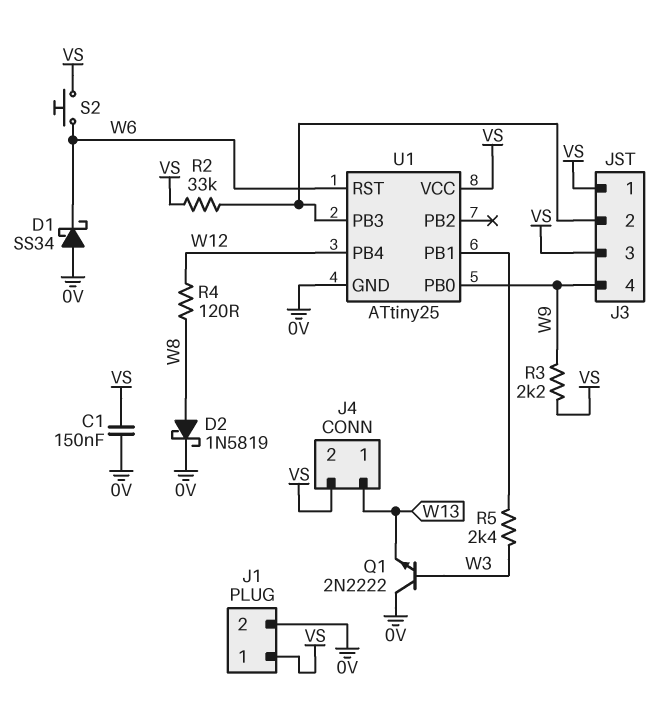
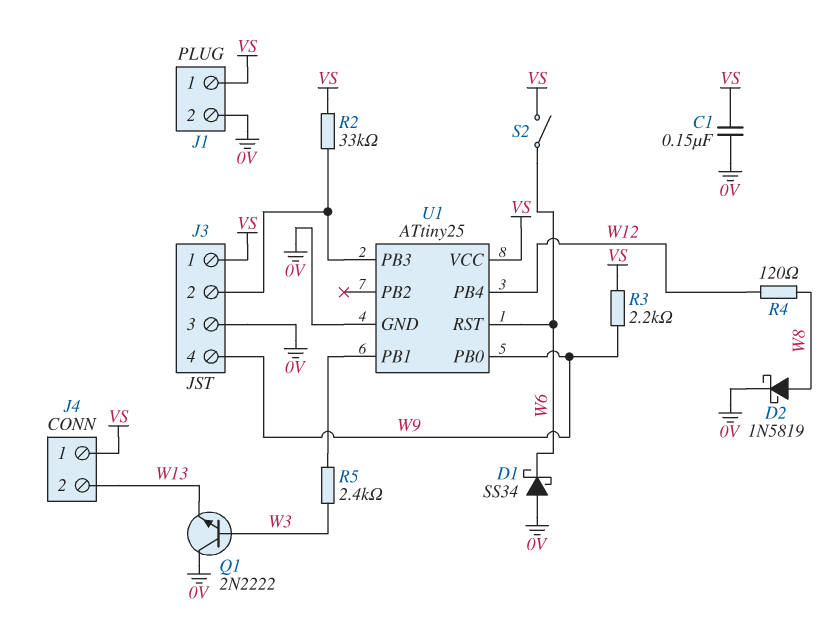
J3 pin 3: VS -> 0V
J4 pin 1: W13 -> VS
J4 pin 2: VS -> W13
S2: button (VS, W6) -> switch (VS, W6)

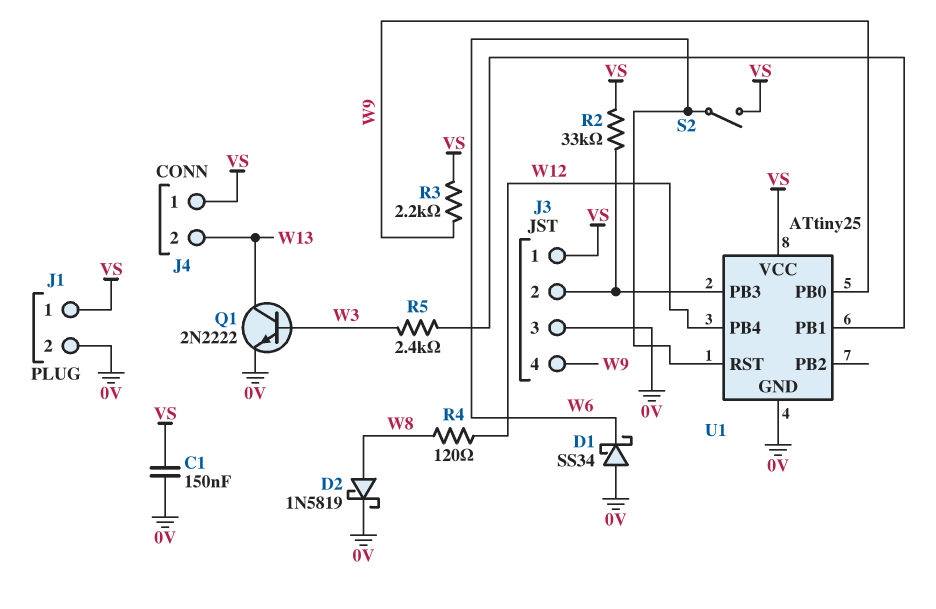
Q1: NPN 2N2222 (B W3, C 0V, E W13) -> NPN 2N2222 (B W3, C W13, E 0V)

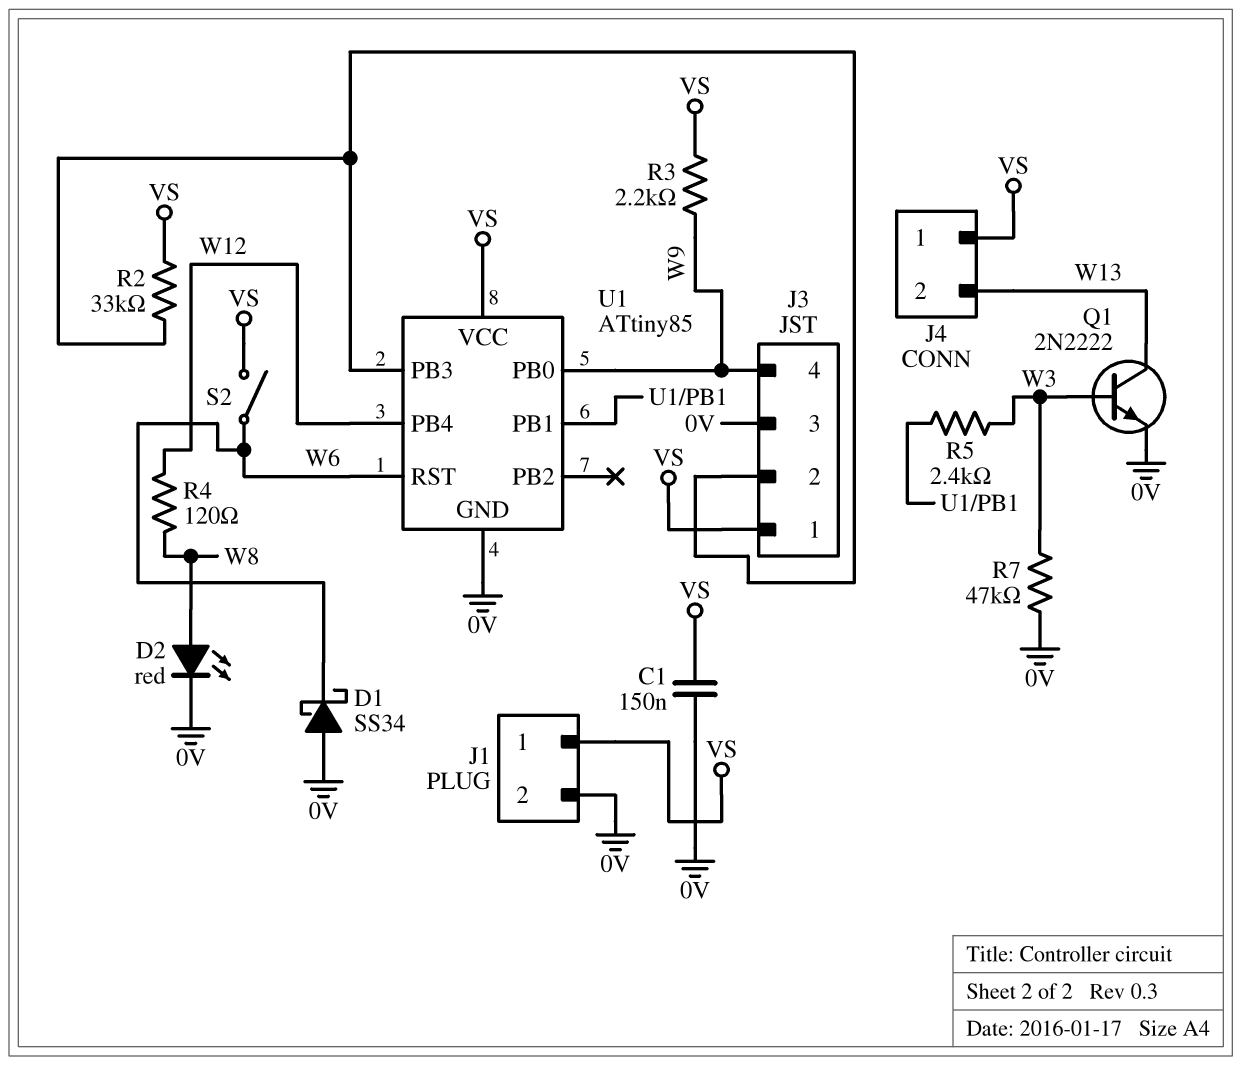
D2: schottky 1N5819 (A W8, K 0V) -> LED red (A W8, K 0V)
R7: none -> 47k (0V, W3)
U1: ATtiny25 -> ATtiny85

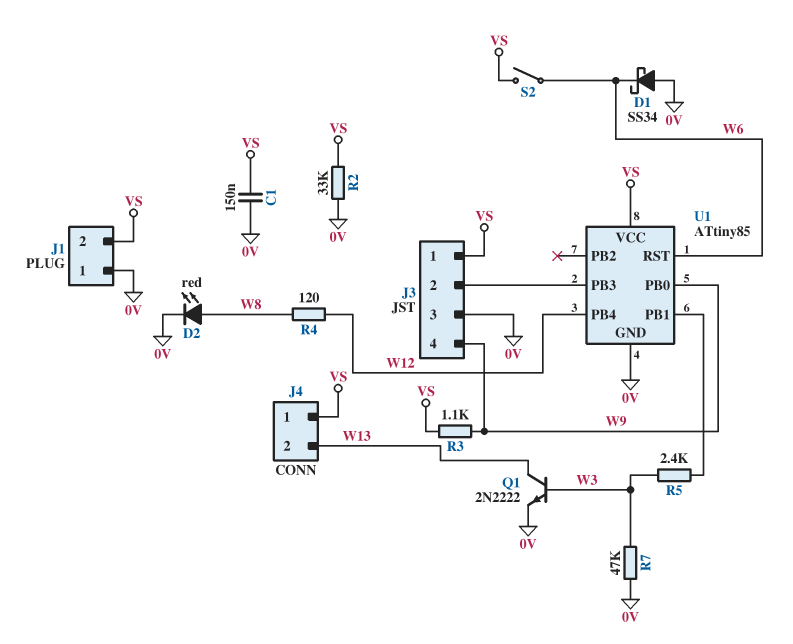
J1 pin 1: VS -> 0V
J1 pin 2: 0V -> VS
R2: 33k (J3/2, VS) -> 33k (0V, VS)
R3: 2.2k (VS, W9) -> 1.1k (VS, W9)

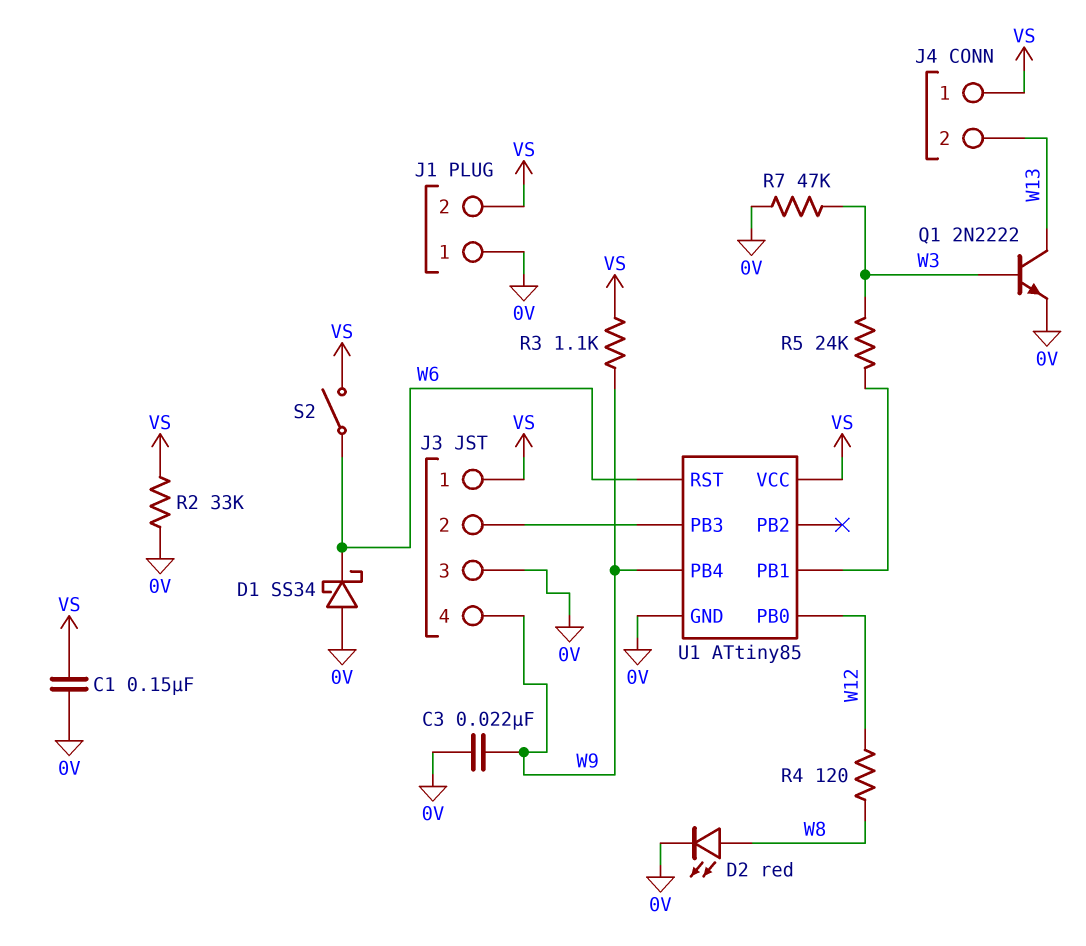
C3: none -> 22nF (0V, W9)
R5: 2.4k (U1/PB1, W3) -> 24k (U1/PB1, W3)
U1 pin PB0: W9 -> W12
U1 pin PB4: W12 -> W9

